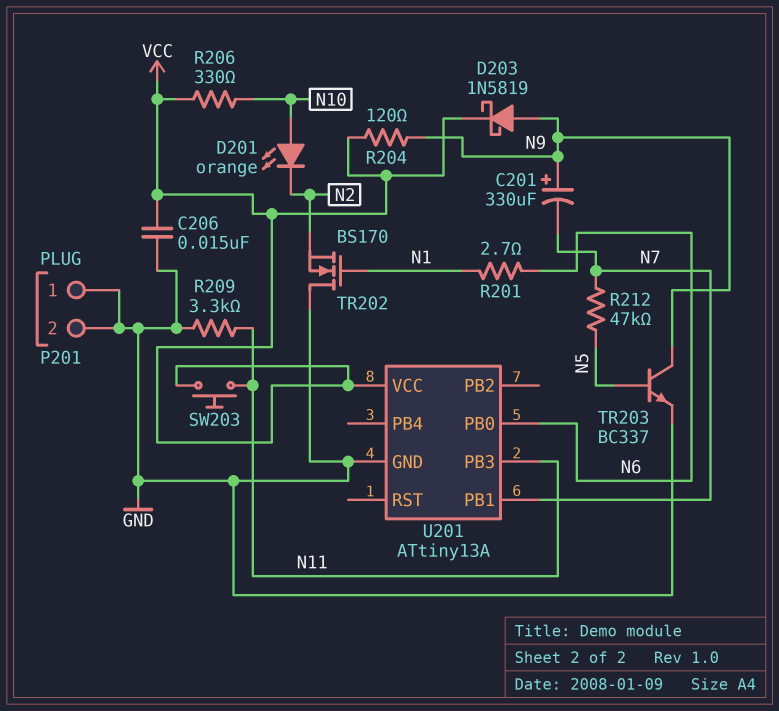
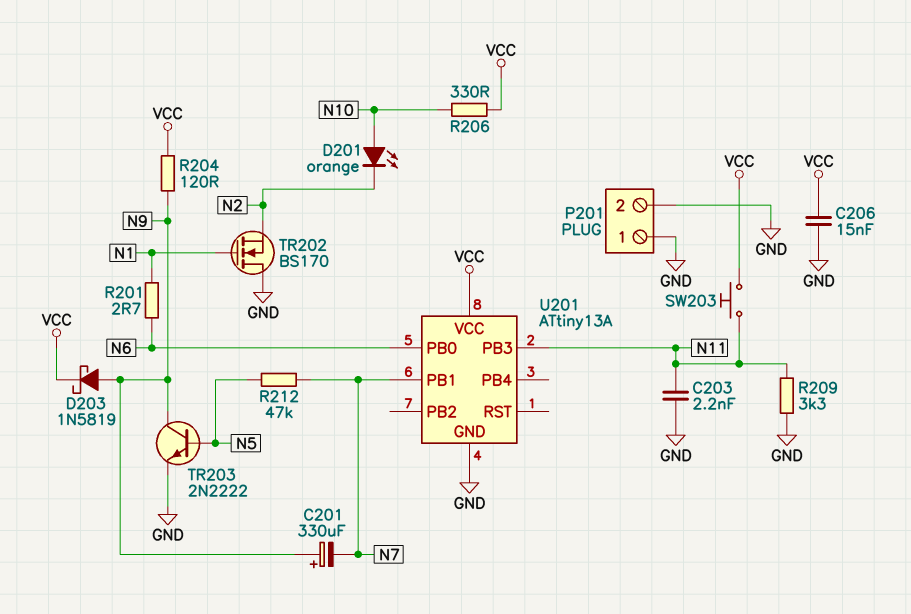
C203: none -> 2.2nF (GND, N11)
TR203: NPN BC337 (B N5, C N9, E GND) -> NPN 2N2222 (B N5, C N9, E GND)

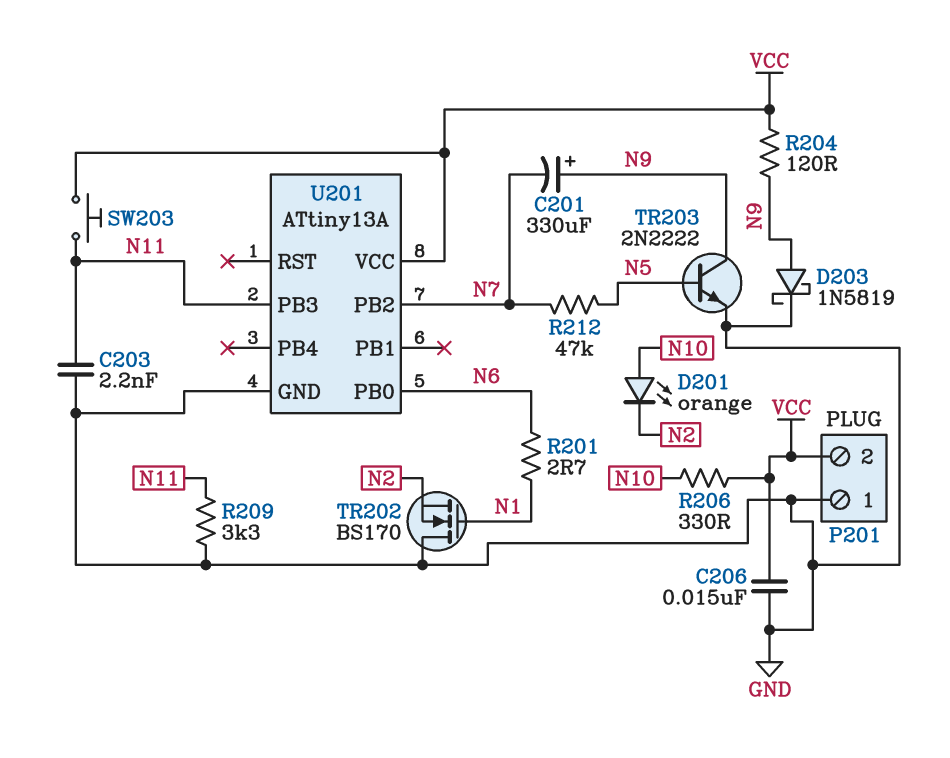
D203: schottky 1N5819 (A N9, K VCC) -> schottky 1N5819 (A N9, K GND)
P201 pin 2: GND -> VCC
U201 pin PB1: N7 -> none
U201 pin PB2: none -> N7

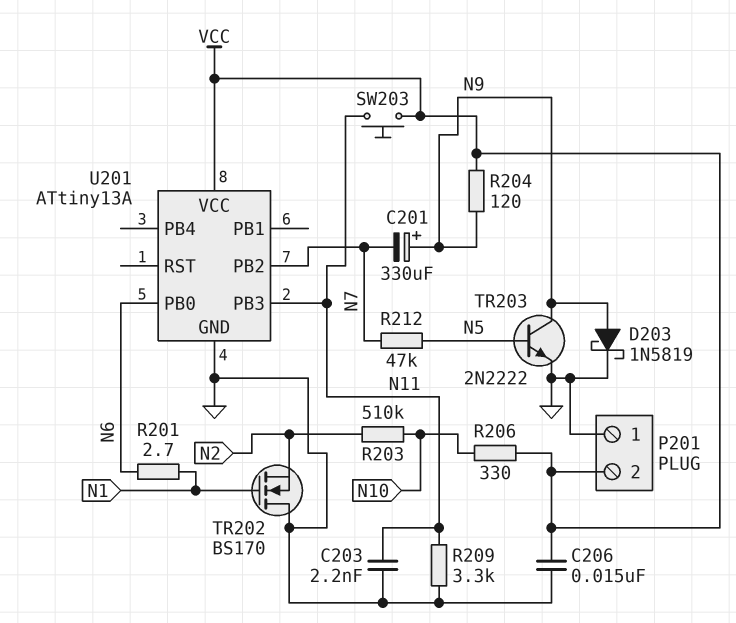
D201: LED orange (A N10, K N2) -> none
R203: none -> 510k (N2, N10)

